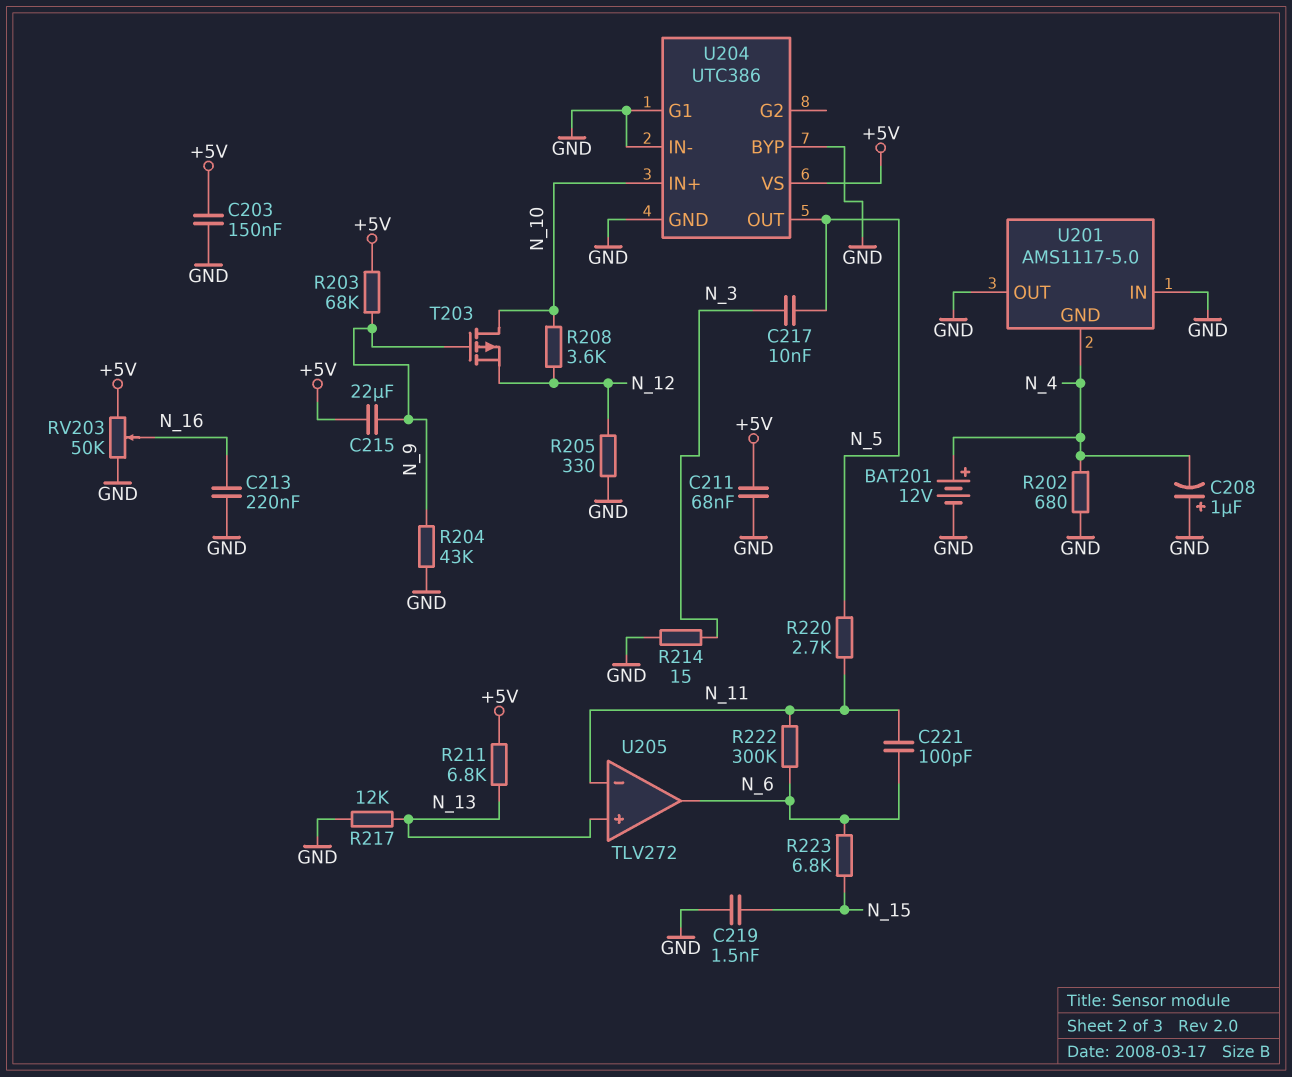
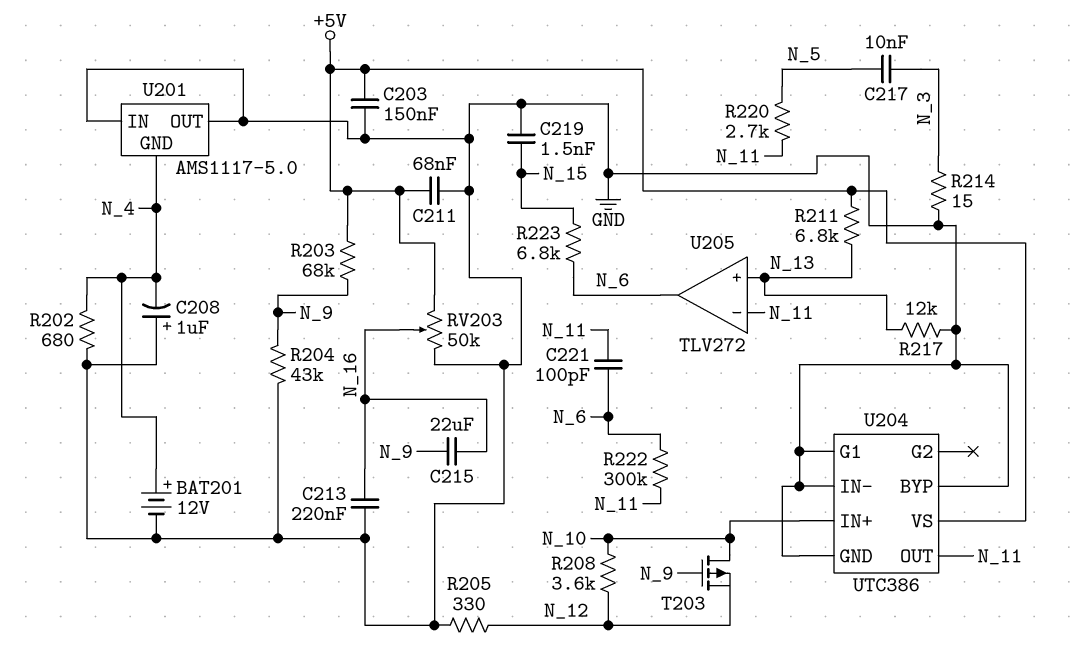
C215: 22uF (+5V, N_9) -> 22uF (N_9, N_16)
U204 pin OUT: N_5 -> N_11

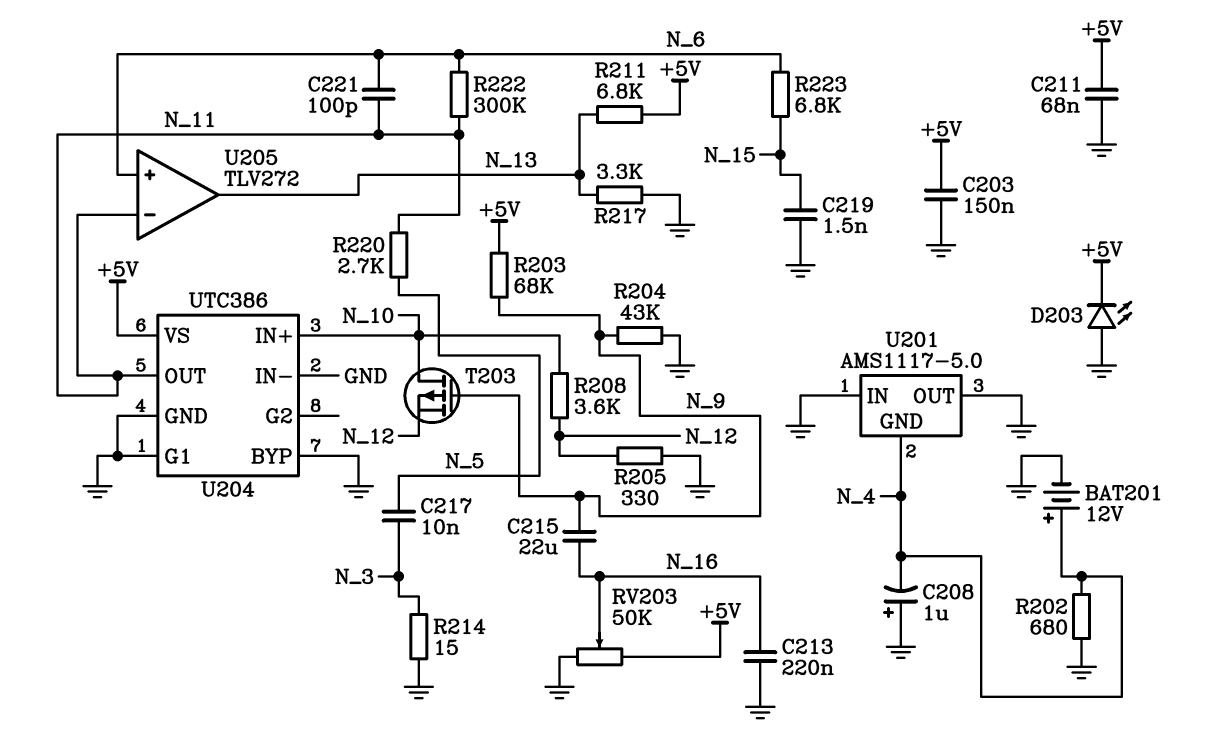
D203: none -> LED (A GND, K +5V)
R217: 12k (GND, N_13) -> 3.3k (GND, N_13)
U205 pin in+: N_13 -> N_6
U205 pin out: N_6 -> N_13

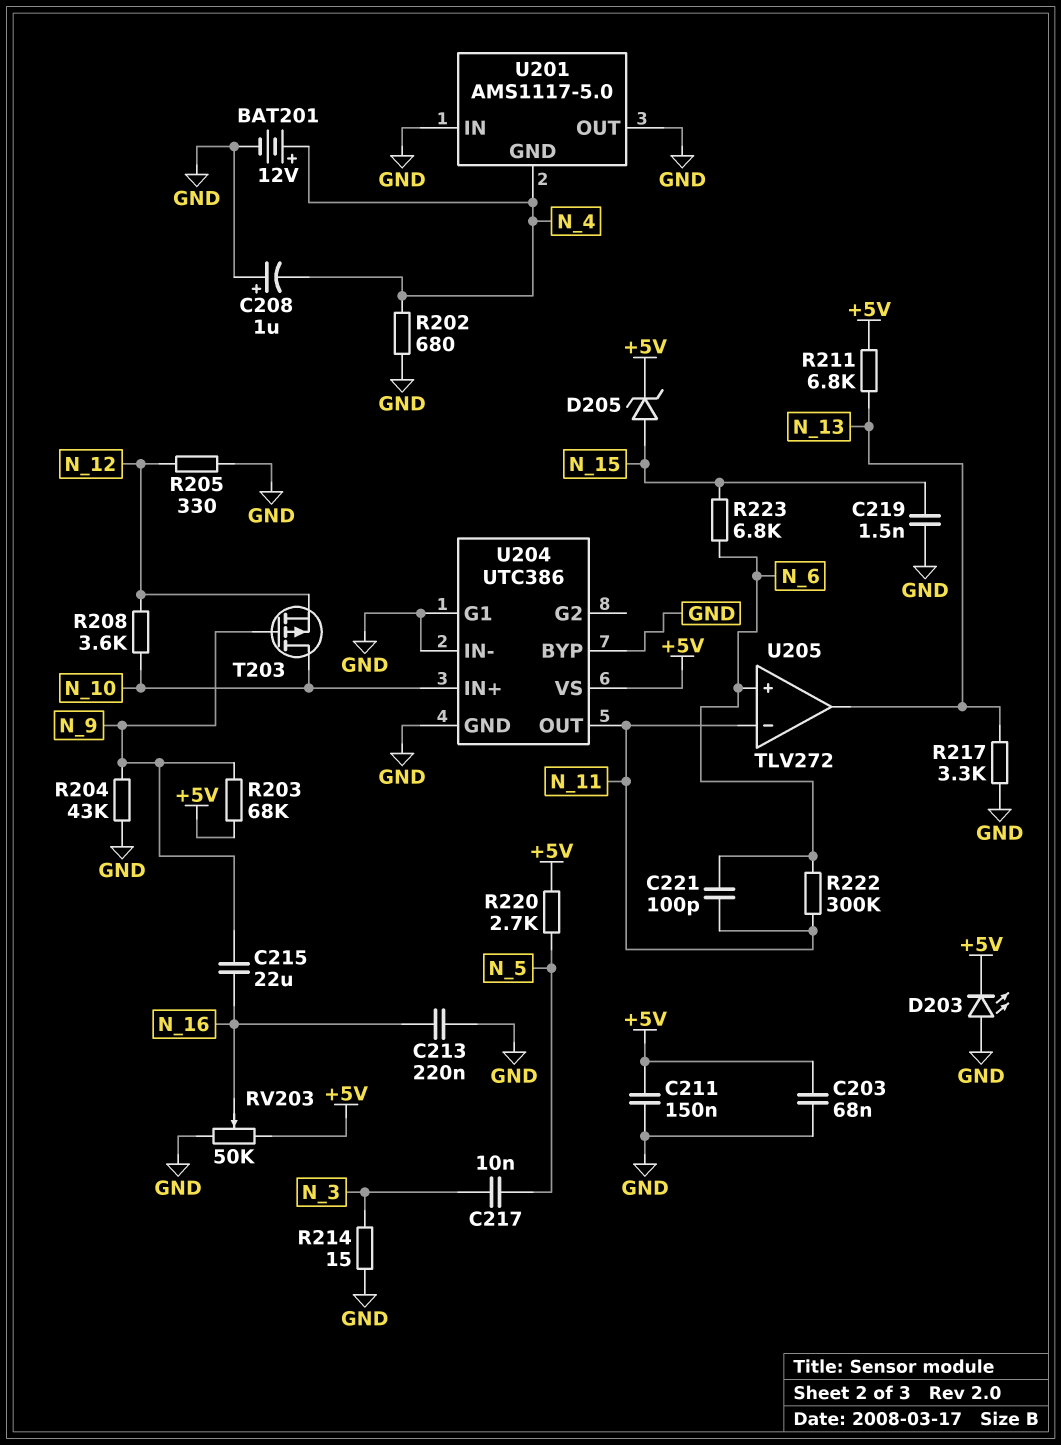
C203: 150nF (+5V, GND) -> 68nF (+5V, GND)
C211: 68nF (+5V, GND) -> 150nF (+5V, GND)
D205: none -> zener (A N_15, K +5V)
R220: 2.7k (N_5, N_11) -> 2.7k (+5V, N_5)

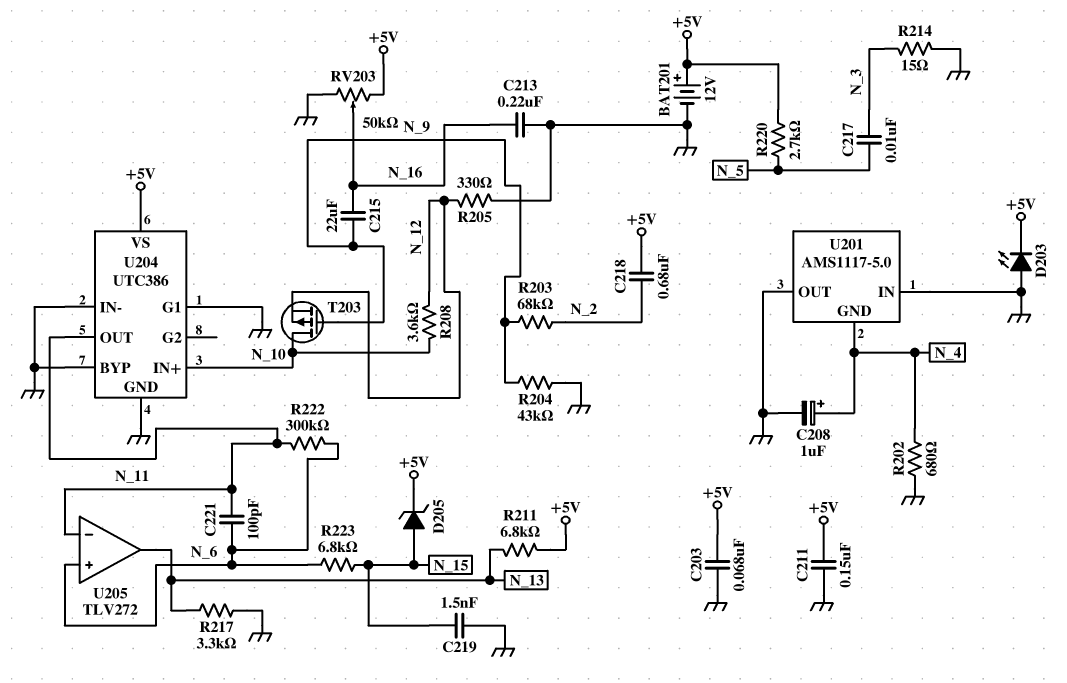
BAT201: 12V (plus N_4, minus GND) -> 12V (plus +5V, minus GND)
C208: 1uF (plus GND, minus N_4) -> 1uF (plus N_4, minus GND)
C218: none -> 680nF (+5V, N_2)
R203: 68k (+5V, N_9) -> 68k (N_2, N_9)

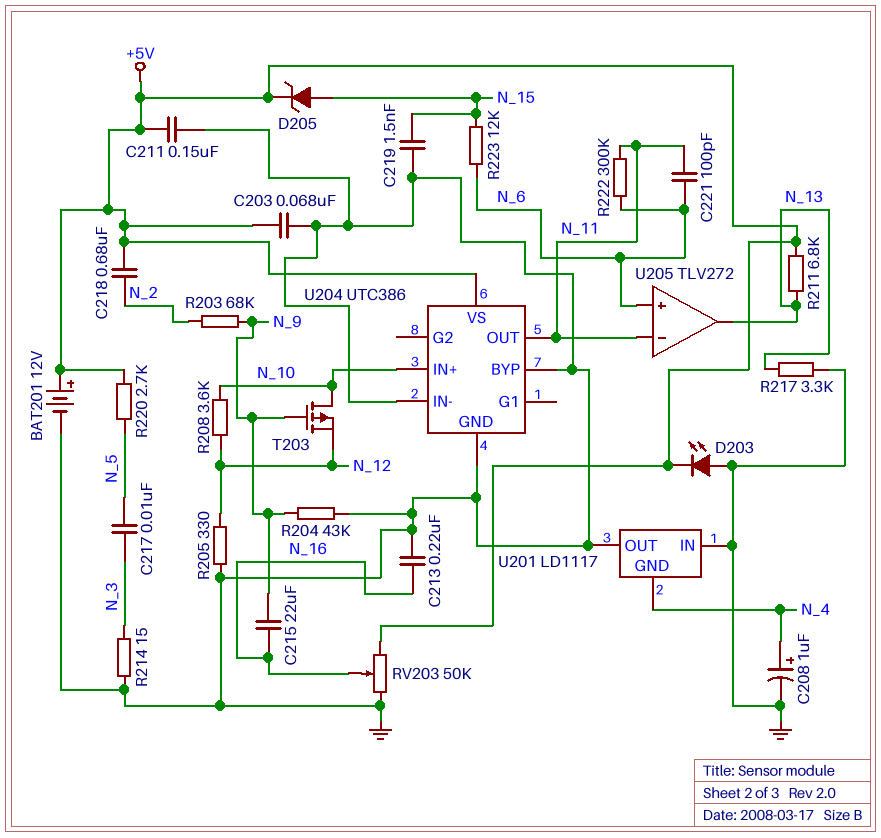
R202: 680 (GND, N_4) -> none
R223: 6.8k (N_6, N_15) -> 12k (N_6, N_15)
U201: AMS1117-5.0 -> LD1117
U204 pin G1: GND -> none

